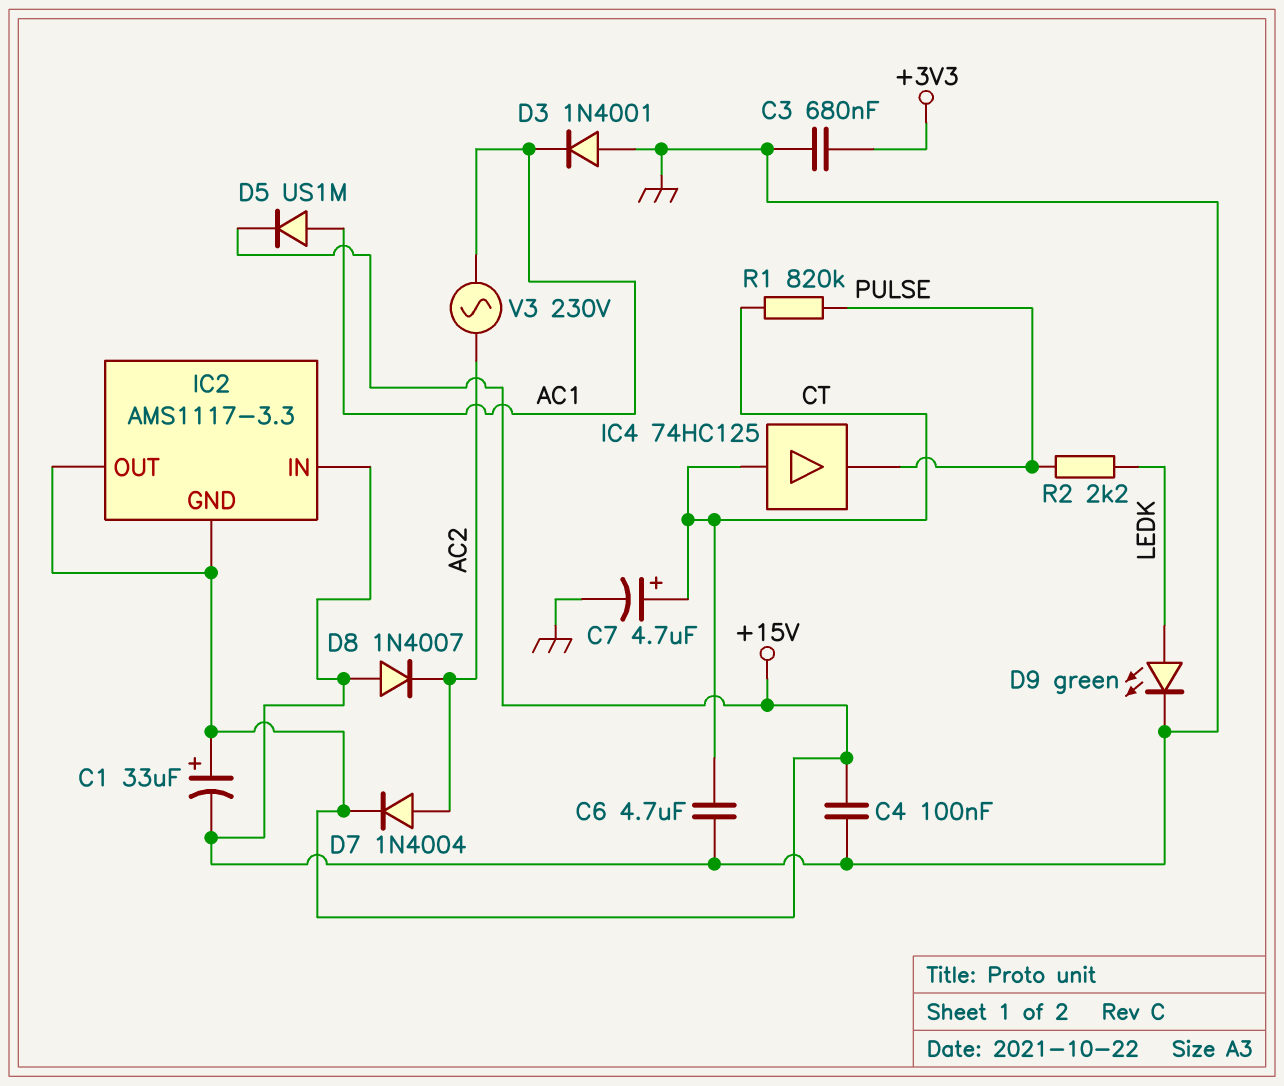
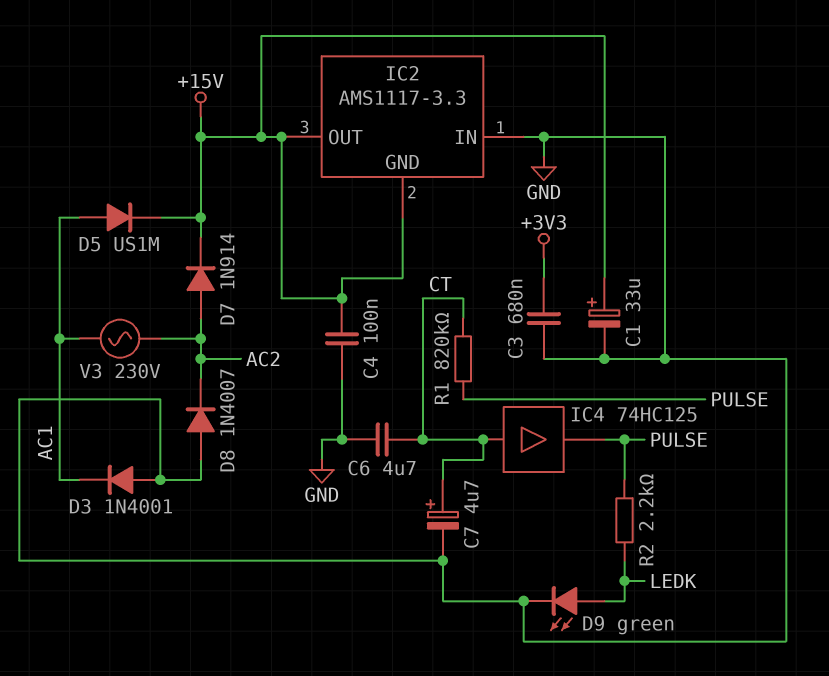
D7: diode 1N4004 (A AC2, K +15V) -> diode 1N914 (A AC2, K +15V)

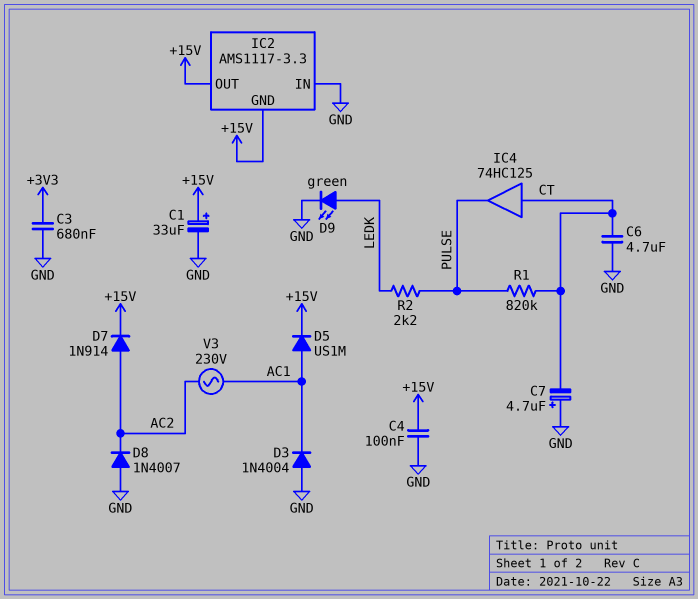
C7: 4.7uF (plus CT, minus GND) -> 4.7uF (plus GND, minus CT)
D3: diode 1N4001 (A GND, K AC1) -> diode 1N4004 (A GND, K AC1)

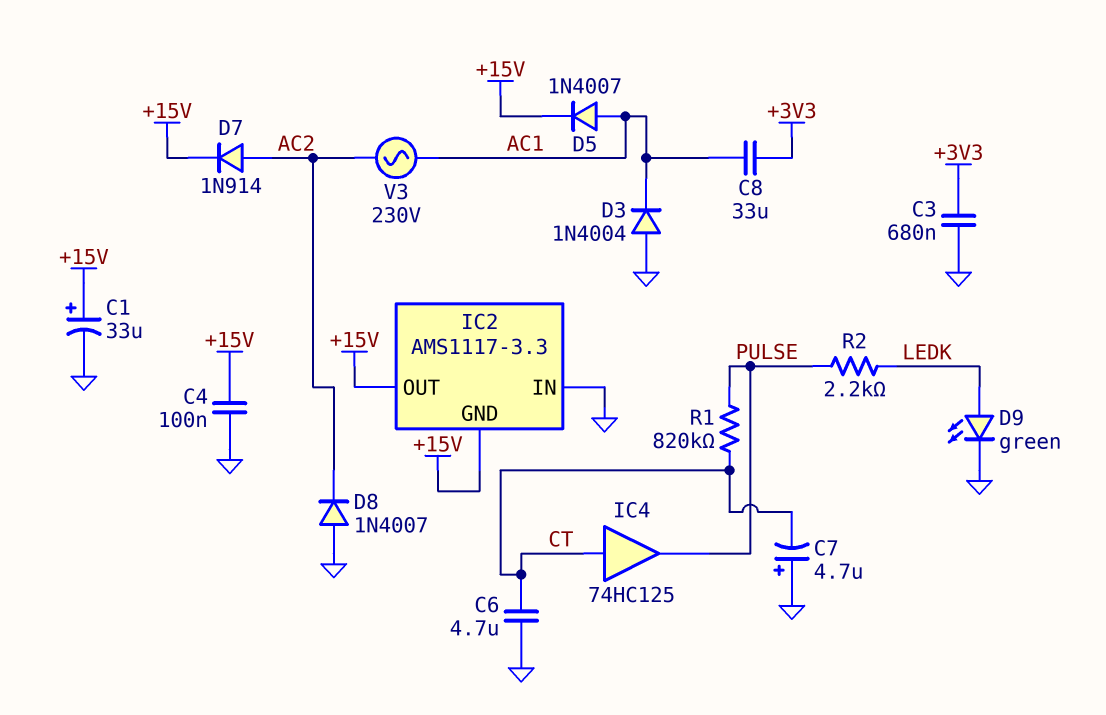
C8: none -> 33uF (+3V3, AC1)
D5: diode US1M (A AC1, K +15V) -> diode 1N4007 (A AC1, K +15V)

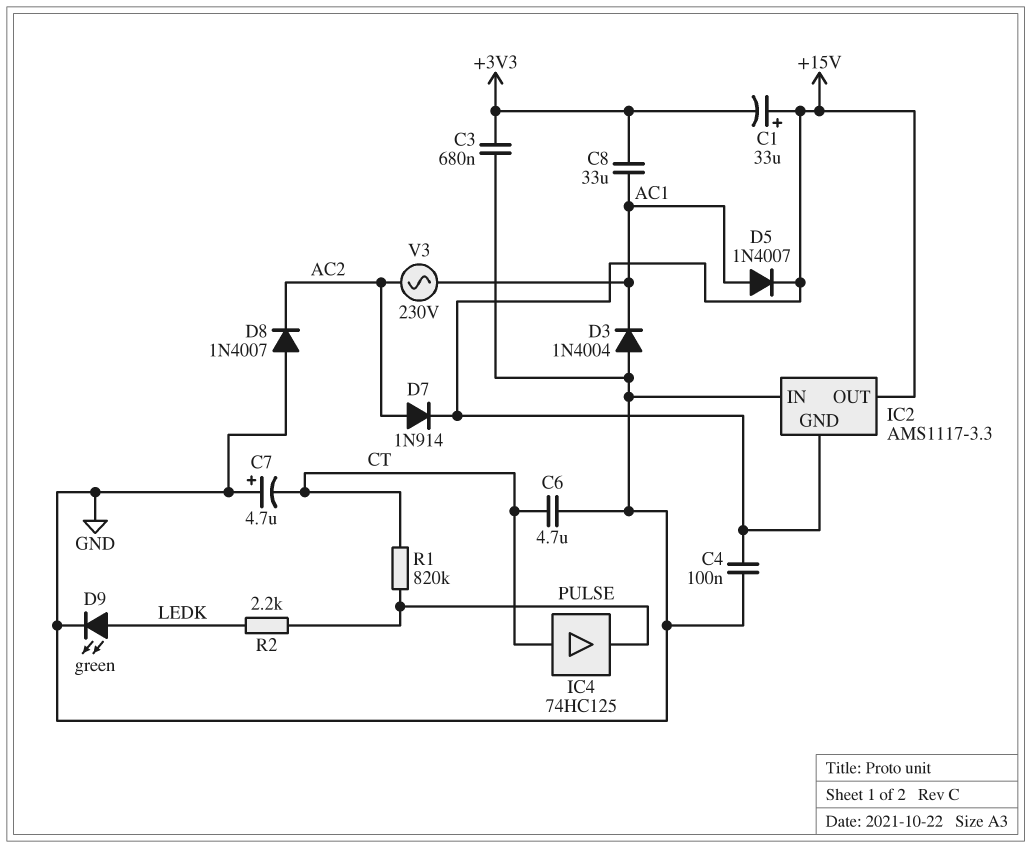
C1: 33uF (plus +15V, minus GND) -> 33uF (plus +15V, minus +3V3)

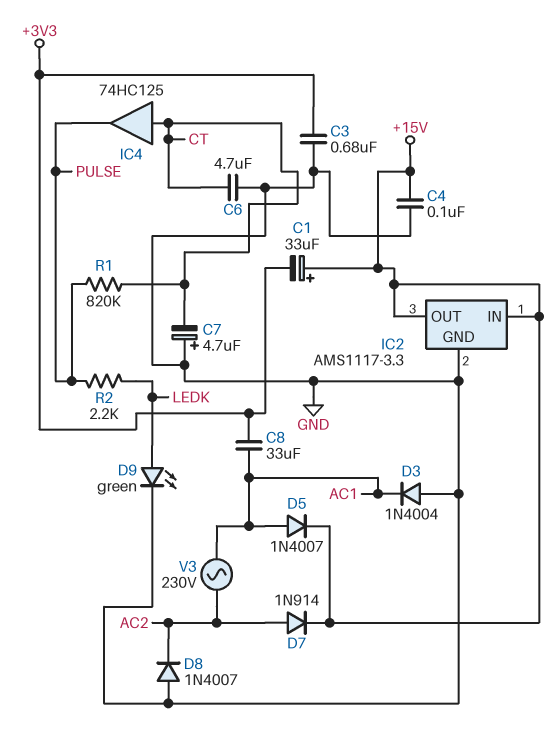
IC2 pin GND: +15V -> GND
IC2 pin IN: GND -> +15V

